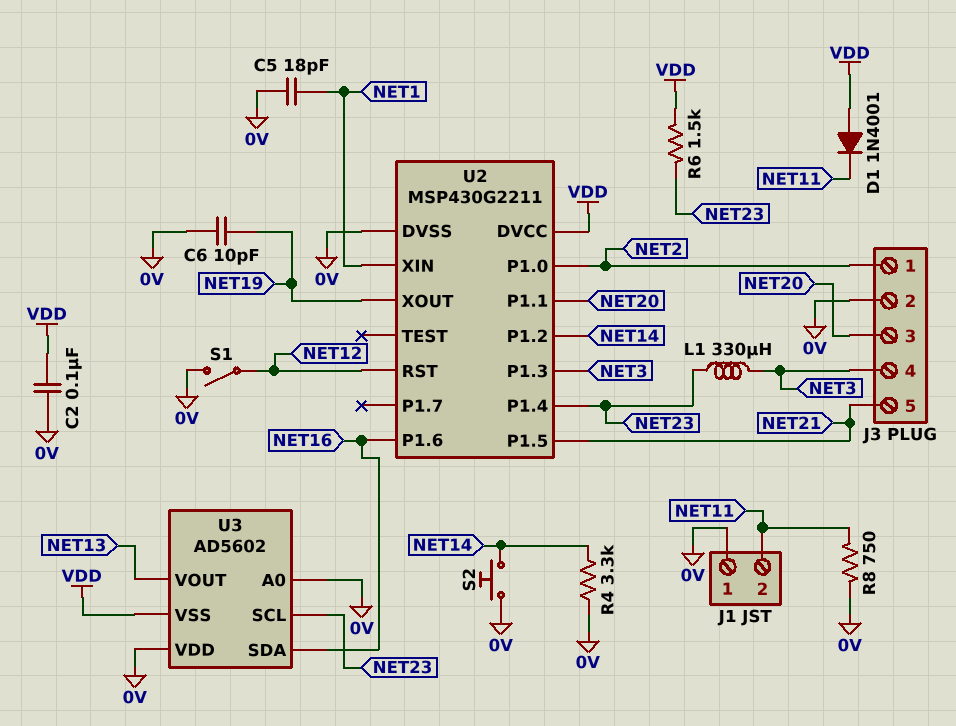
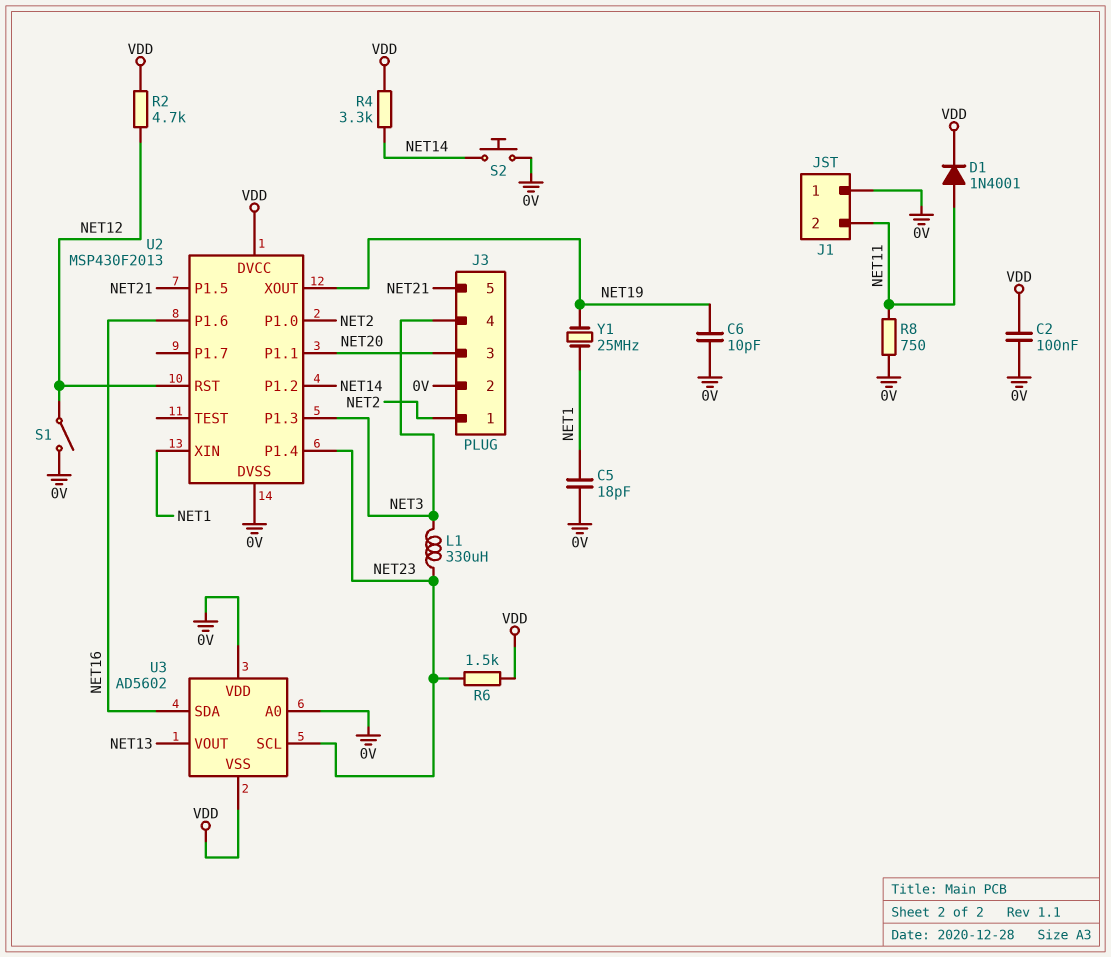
D1: diode 1N4001 (A VDD, K NET11) -> diode 1N4001 (A NET11, K VDD)
R2: none -> 4.7k (NET12, VDD)
R4: 3.3k (0V, NET14) -> 3.3k (NET14, VDD)
U2: MSP430G2211 -> MSP430F2013
Y1: none -> 25MHz (NET1, NET19)

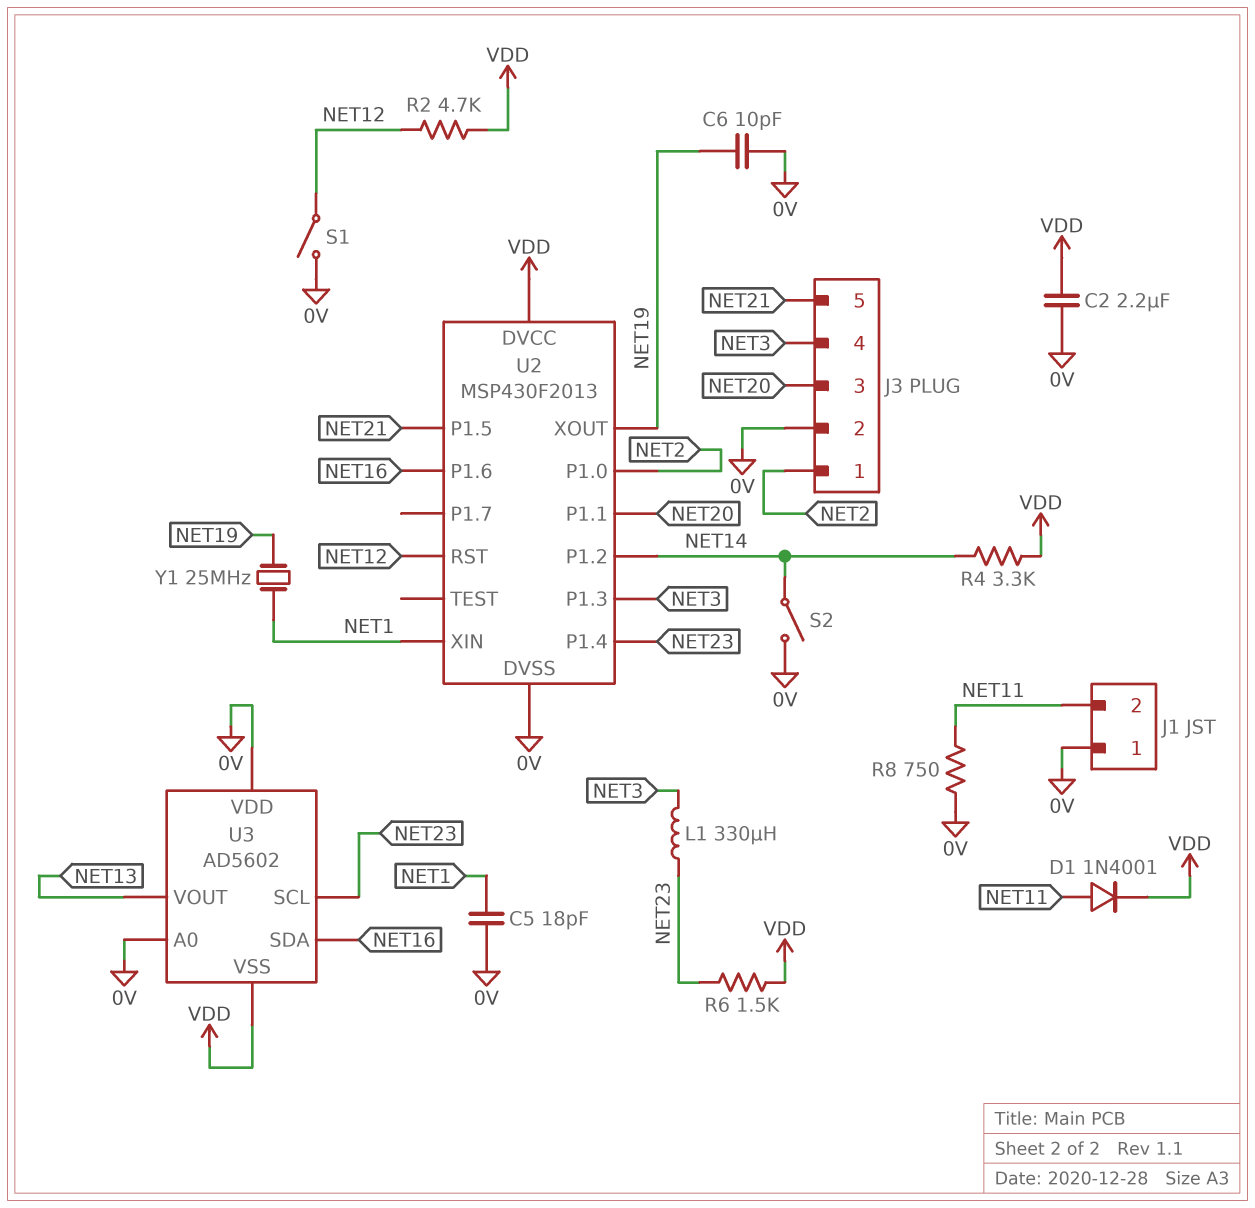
C2: 100nF (0V, VDD) -> 2.2uF (0V, VDD)
S2: button (0V, NET14) -> switch (0V, NET14)

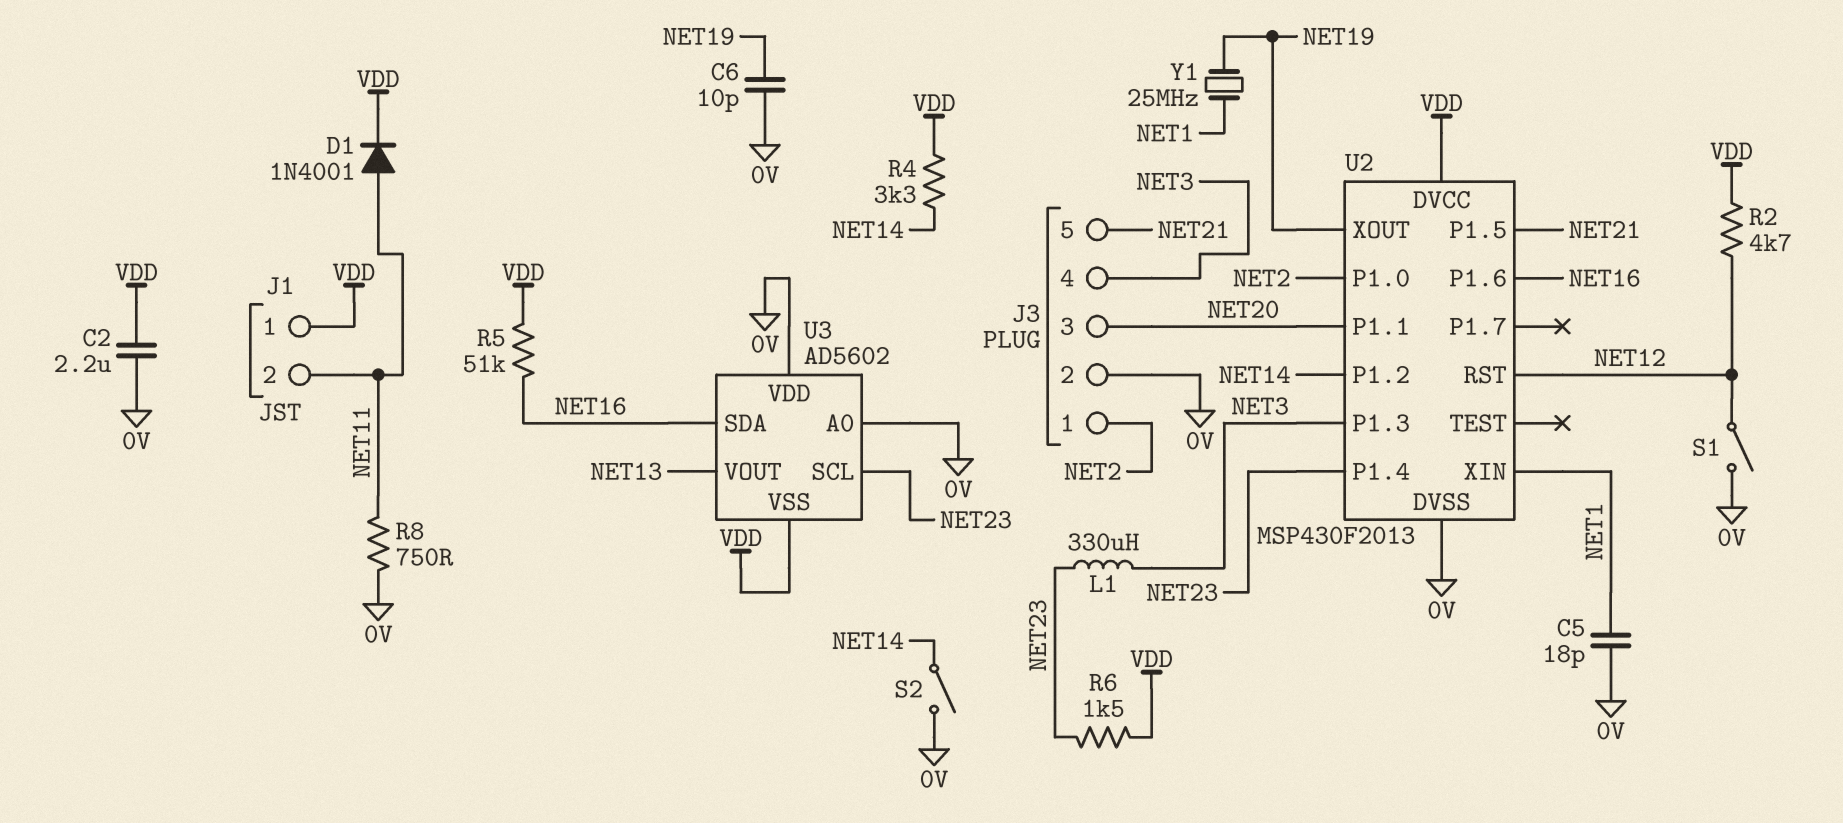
J1 pin 1: 0V -> VDD
R5: none -> 51k (NET16, VDD)

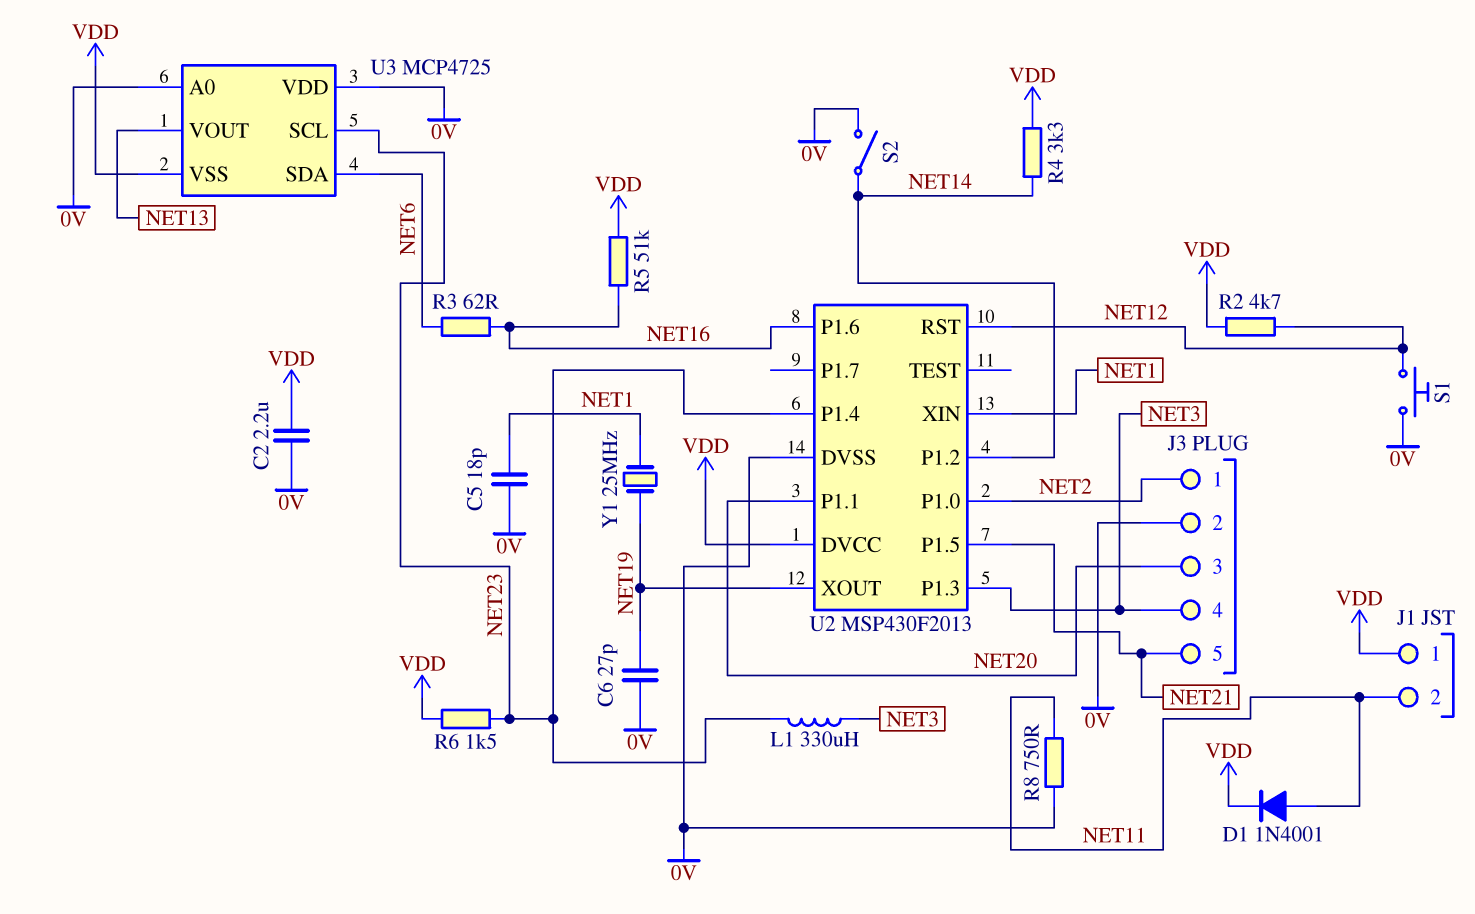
C6: 10pF (0V, NET19) -> 27pF (0V, NET19)
R3: none -> 62 (NET6, NET16)
S1: switch (0V, NET12) -> button (0V, NET12)
U3: AD5602 -> MCP4725
U3 pin SDA: NET16 -> NET6

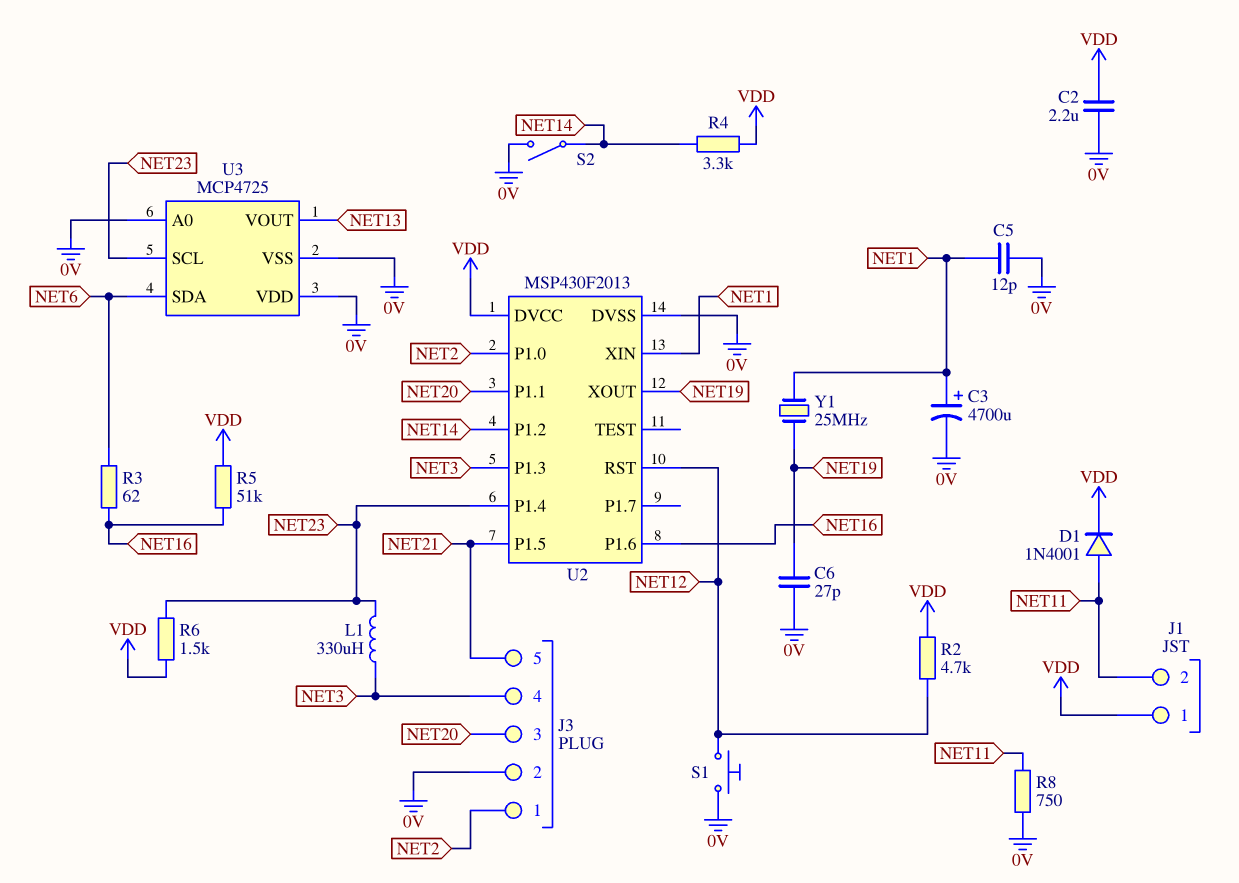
C3: none -> 4700uF (plus NET1, minus 0V)
C5: 18pF (0V, NET1) -> 12pF (0V, NET1)
U3 pin VSS: VDD -> 0V

